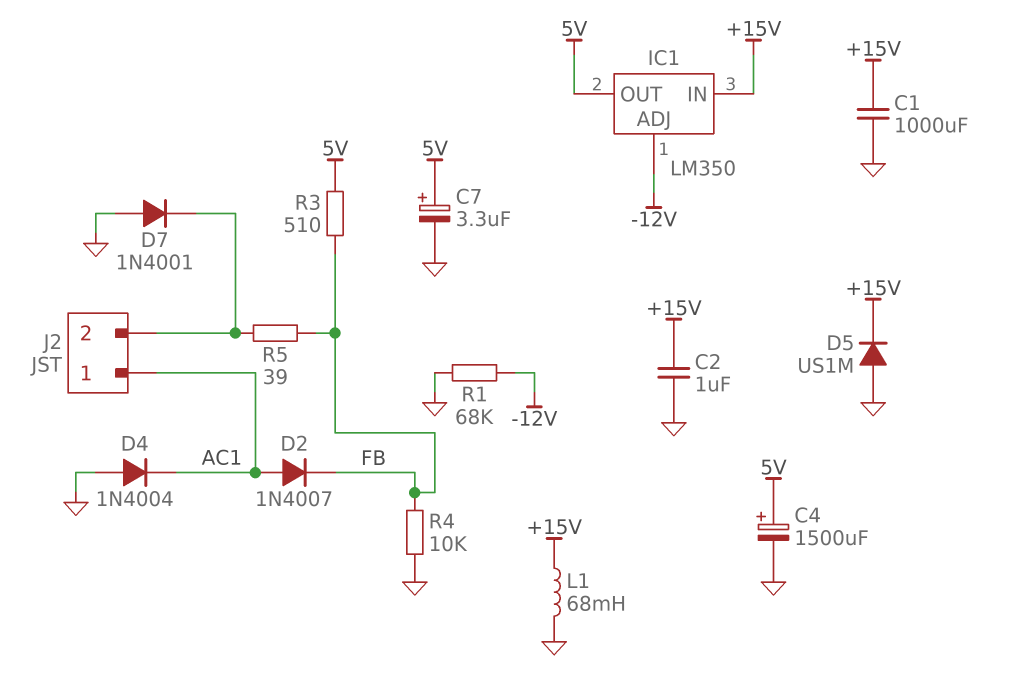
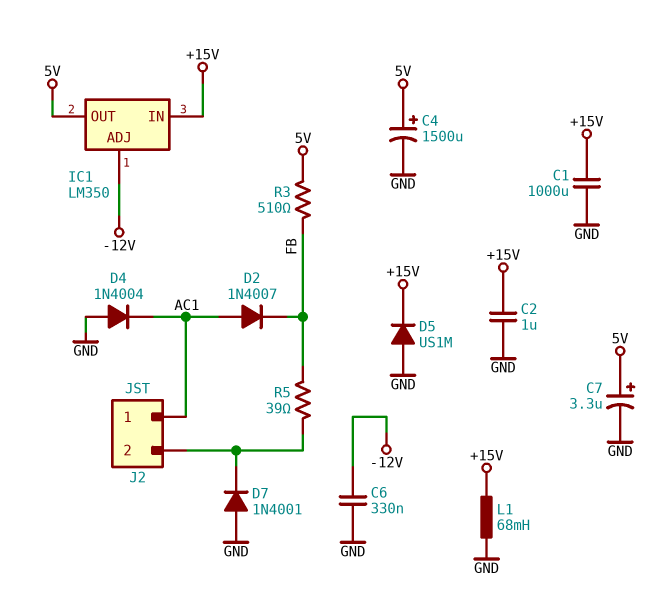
C6: none -> 330nF (-12V, GND)
R1: 68k (-12V, GND) -> none
R4: 10k (FB, GND) -> none

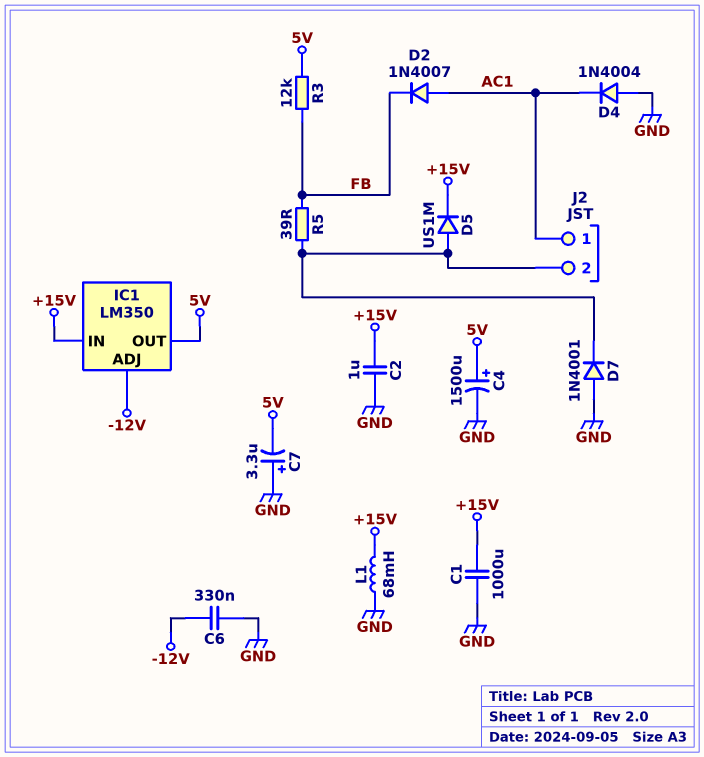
C7: 3.3uF (plus 5V, minus GND) -> 3.3uF (plus GND, minus 5V)
D5: diode US1M (A GND, K +15V) -> diode US1M (A J2/2, K +15V)
R3: 510 (5V, FB) -> 12k (5V, FB)

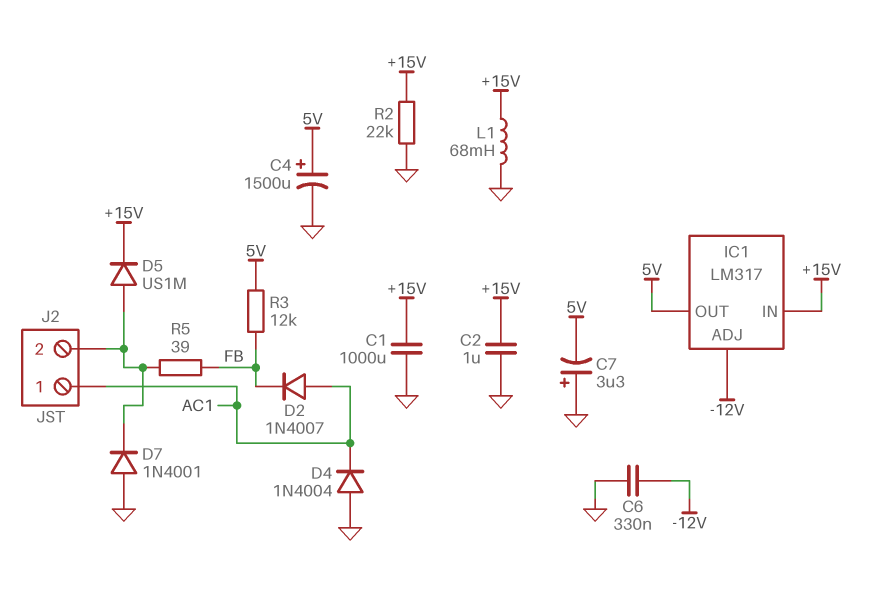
IC1: LM350 -> LM317
R2: none -> 22k (+15V, GND)

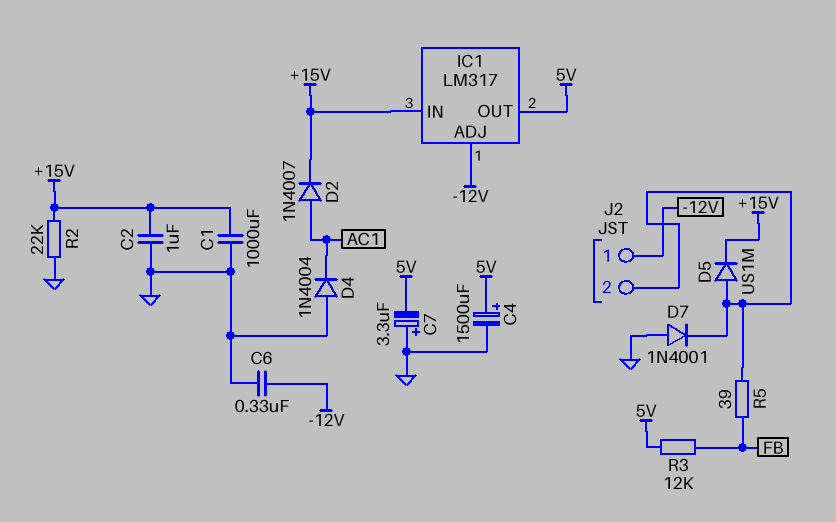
D2: diode 1N4007 (A AC1, K FB) -> diode 1N4007 (A AC1, K +15V)
J2 pin 1: AC1 -> -12V
L1: 68mH (+15V, GND) -> none

